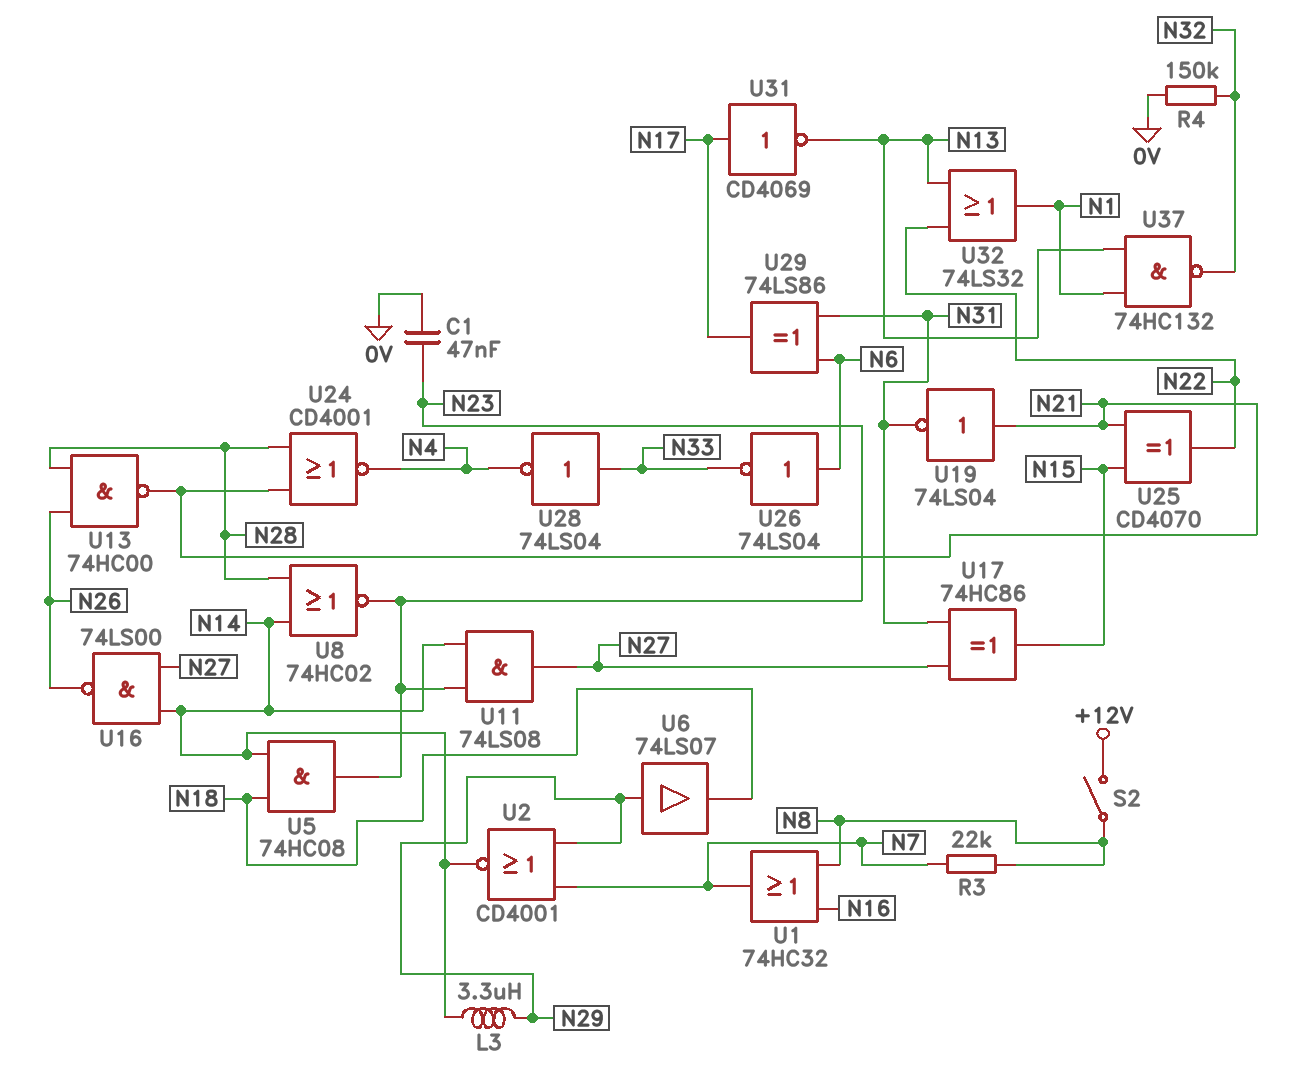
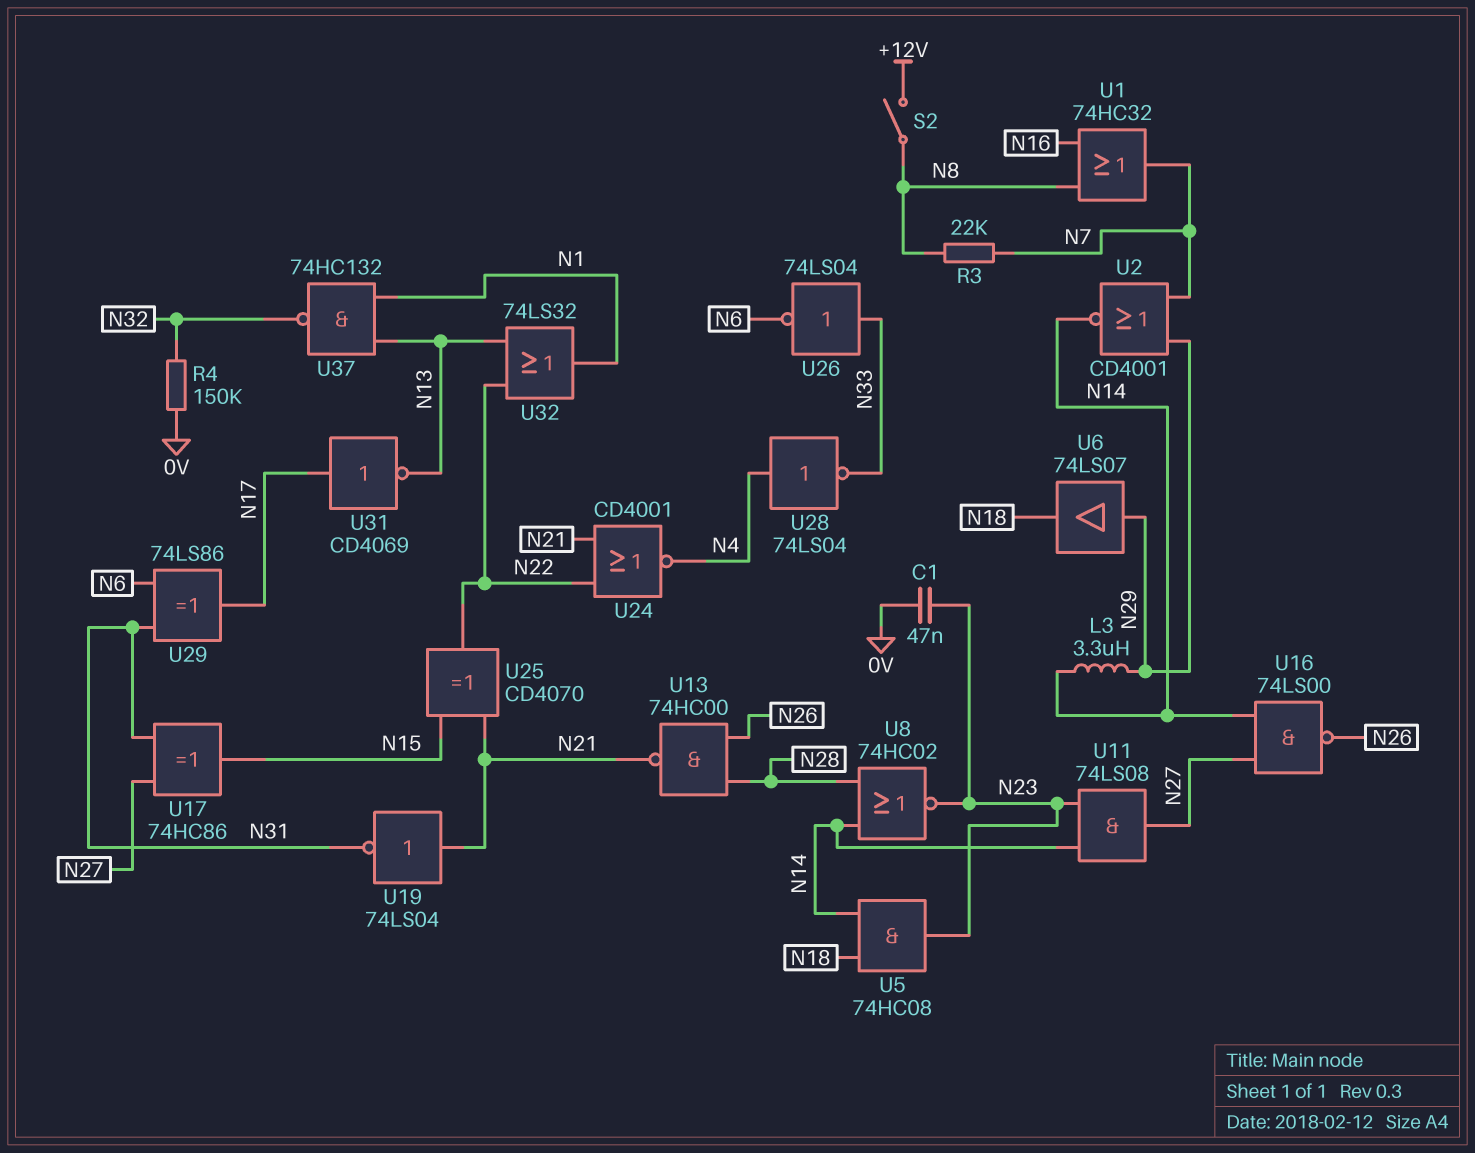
U24: NOR CD4001 (in N21, in N28, out N4) -> NOR CD4001 (in N21, in N22, out N4)
U26: NOT 74LS04 (in N6, out N33) -> NOT 74LS04 (in N33, out N6)
U28: NOT 74LS04 (in N33, out N4) -> NOT 74LS04 (in N4, out N33)

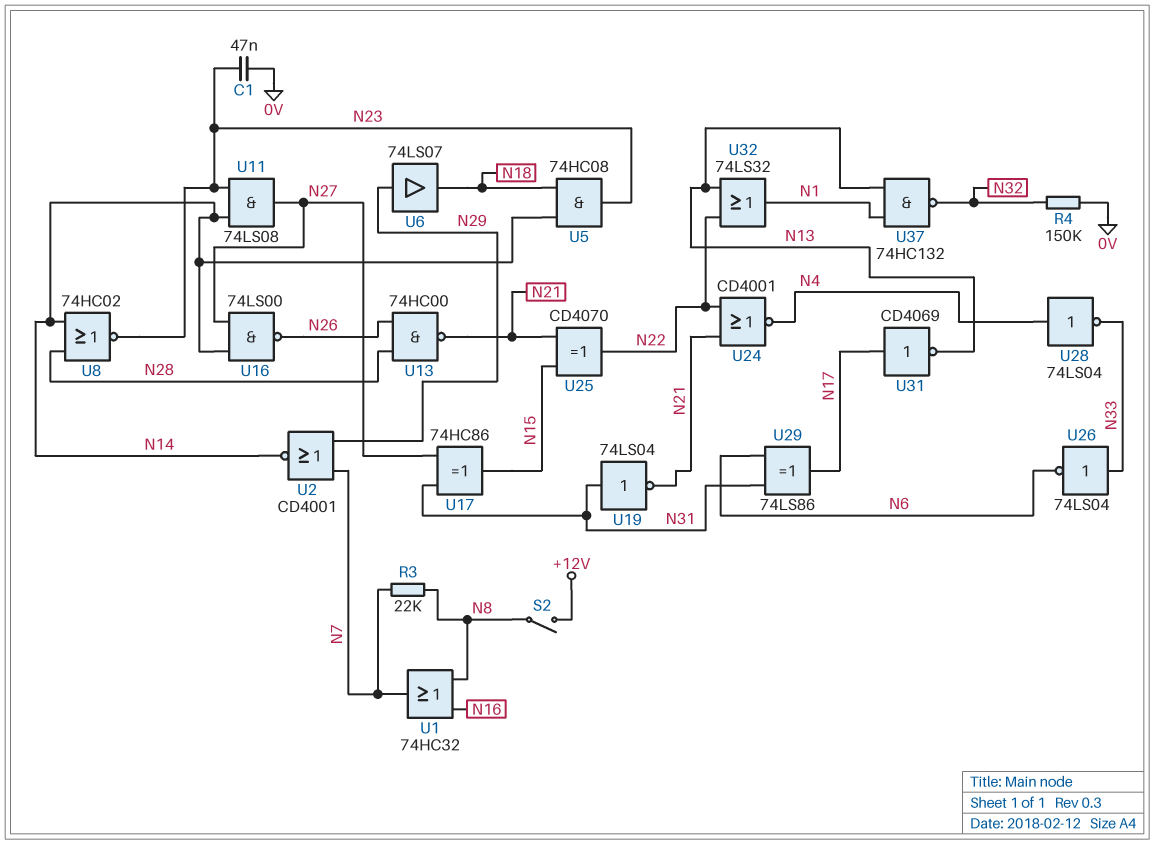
L3: 3.3uH (N14, N29) -> none
U19: NOT 74LS04 (in N21, out N31) -> NOT 74LS04 (in N31, out N21)

